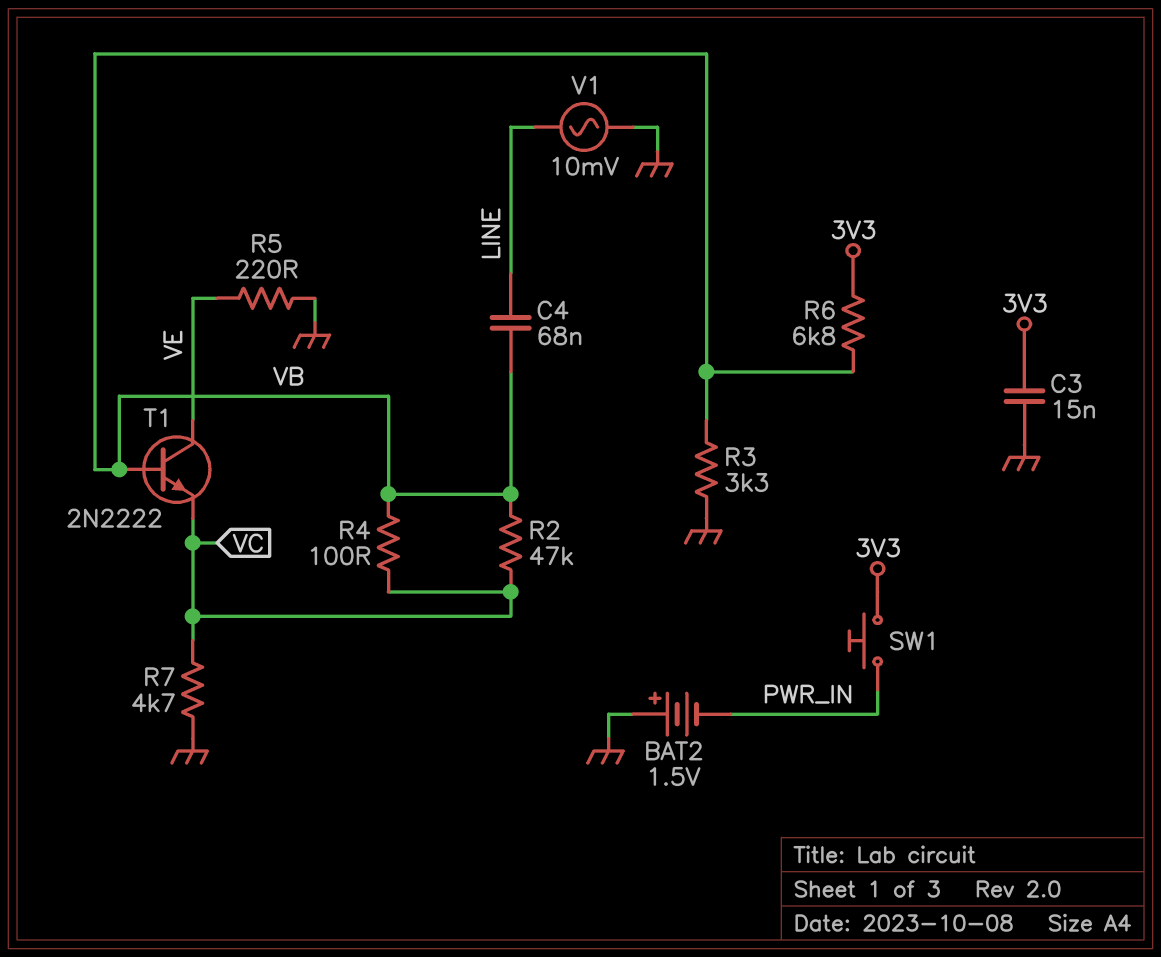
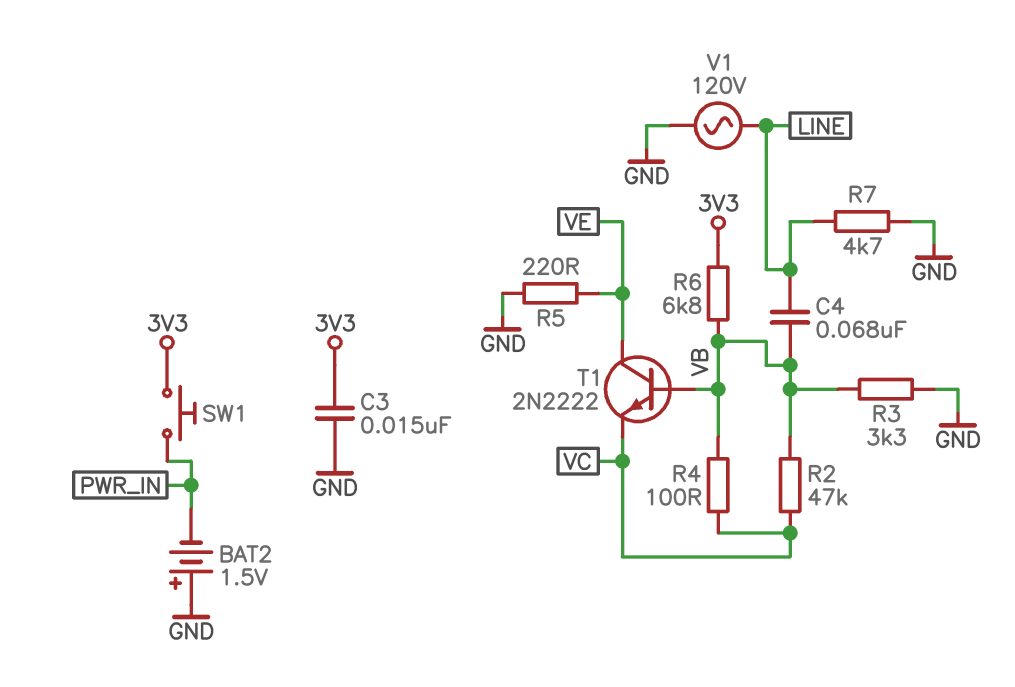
R7: 4.7k (GND, VC) -> 4.7k (GND, LINE)
V1: AC 10mV (GND, LINE) -> AC 120V (GND, LINE)

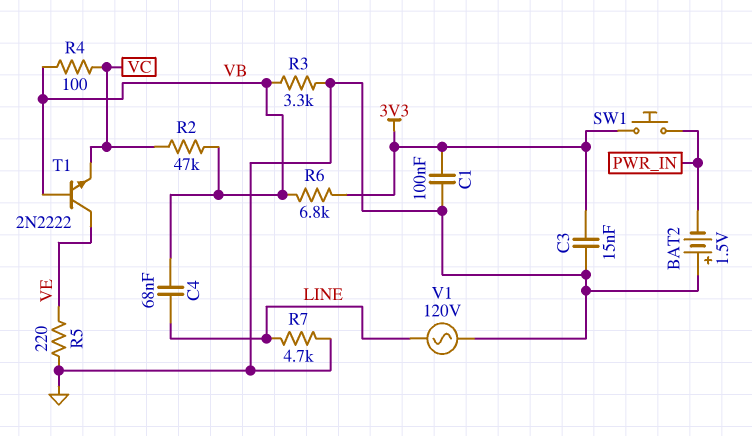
C1: none -> 100nF (3V3, GND)

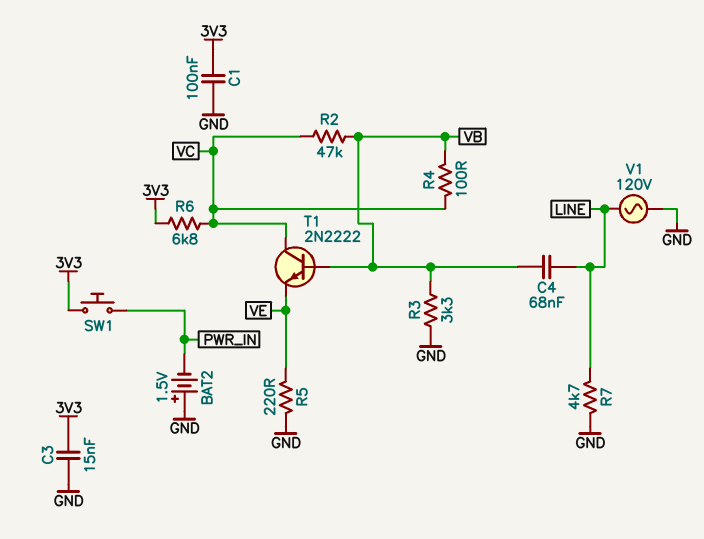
R6: 6.8k (3V3, VB) -> 6.8k (3V3, VC)
T1: NPN 2N2222 (B VB, C VE, E VC) -> NPN 2N2222 (B VB, C VC, E VE)

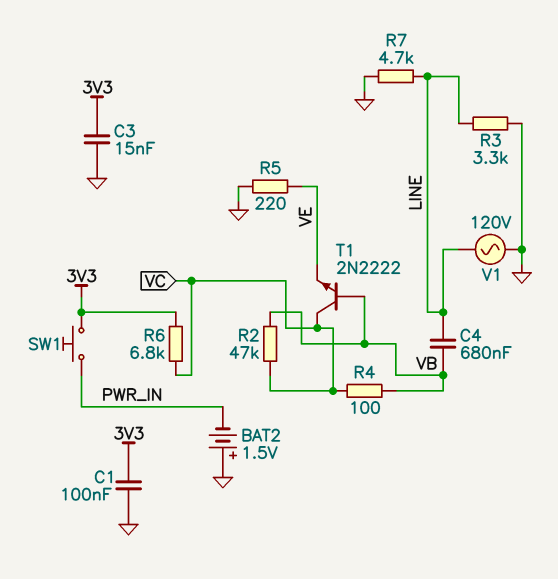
C4: 68nF (LINE, VB) -> 680nF (LINE, VB)
R3: 3.3k (GND, VB) -> 3.3k (GND, LINE)

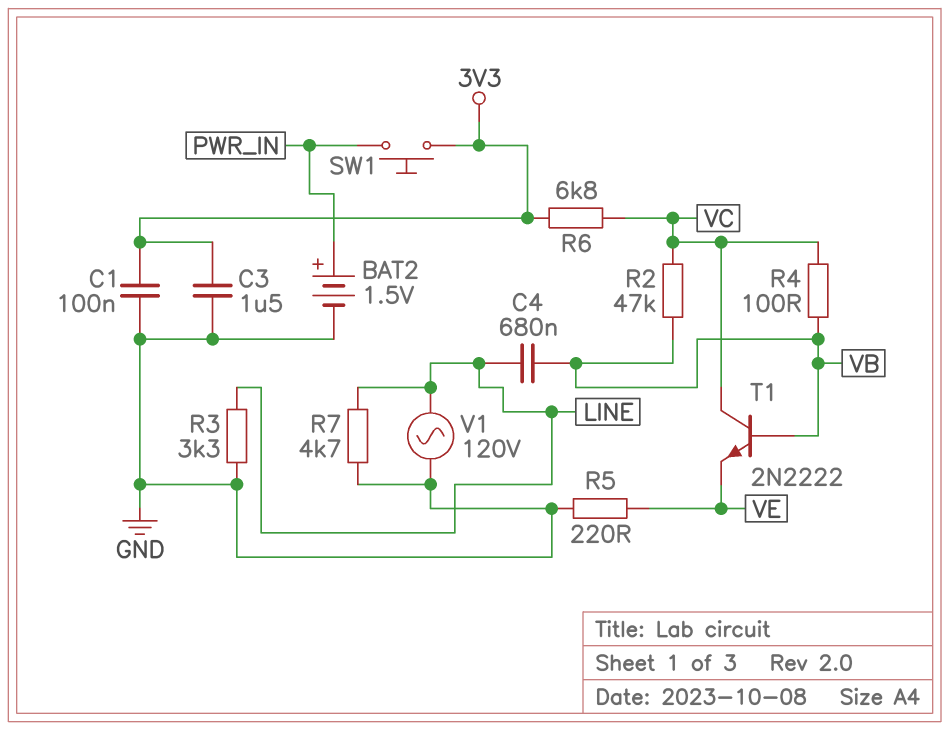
BAT2: 1.5V (plus GND, minus PWR_IN) -> 1.5V (plus PWR_IN, minus GND)
C3: 15nF (3V3, GND) -> 1.5uF (3V3, GND)

